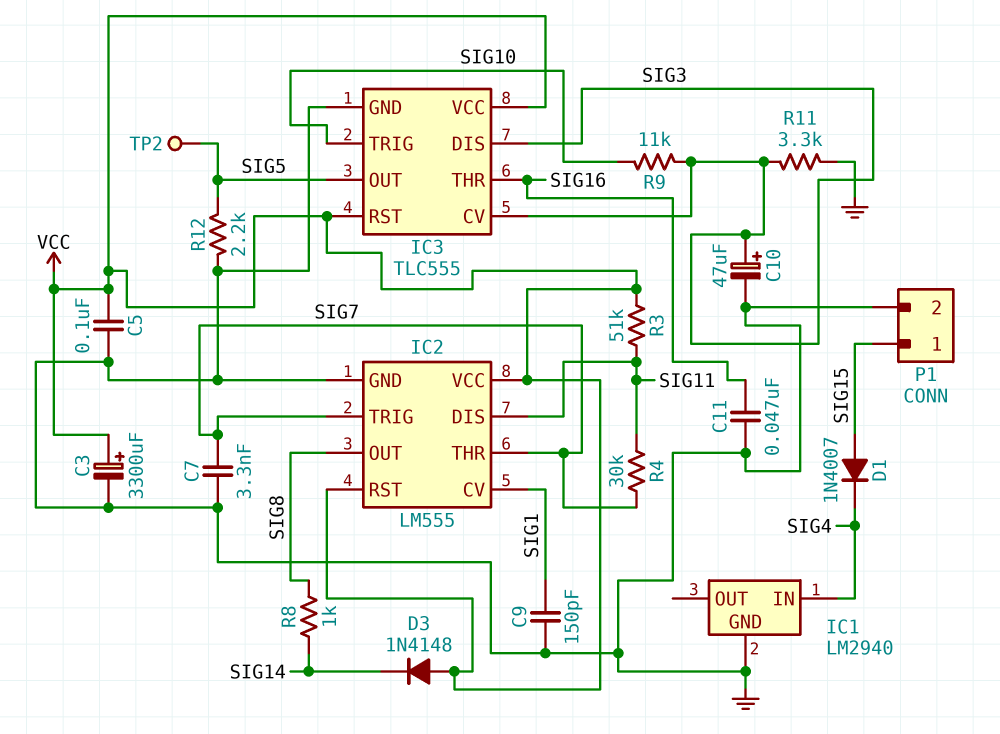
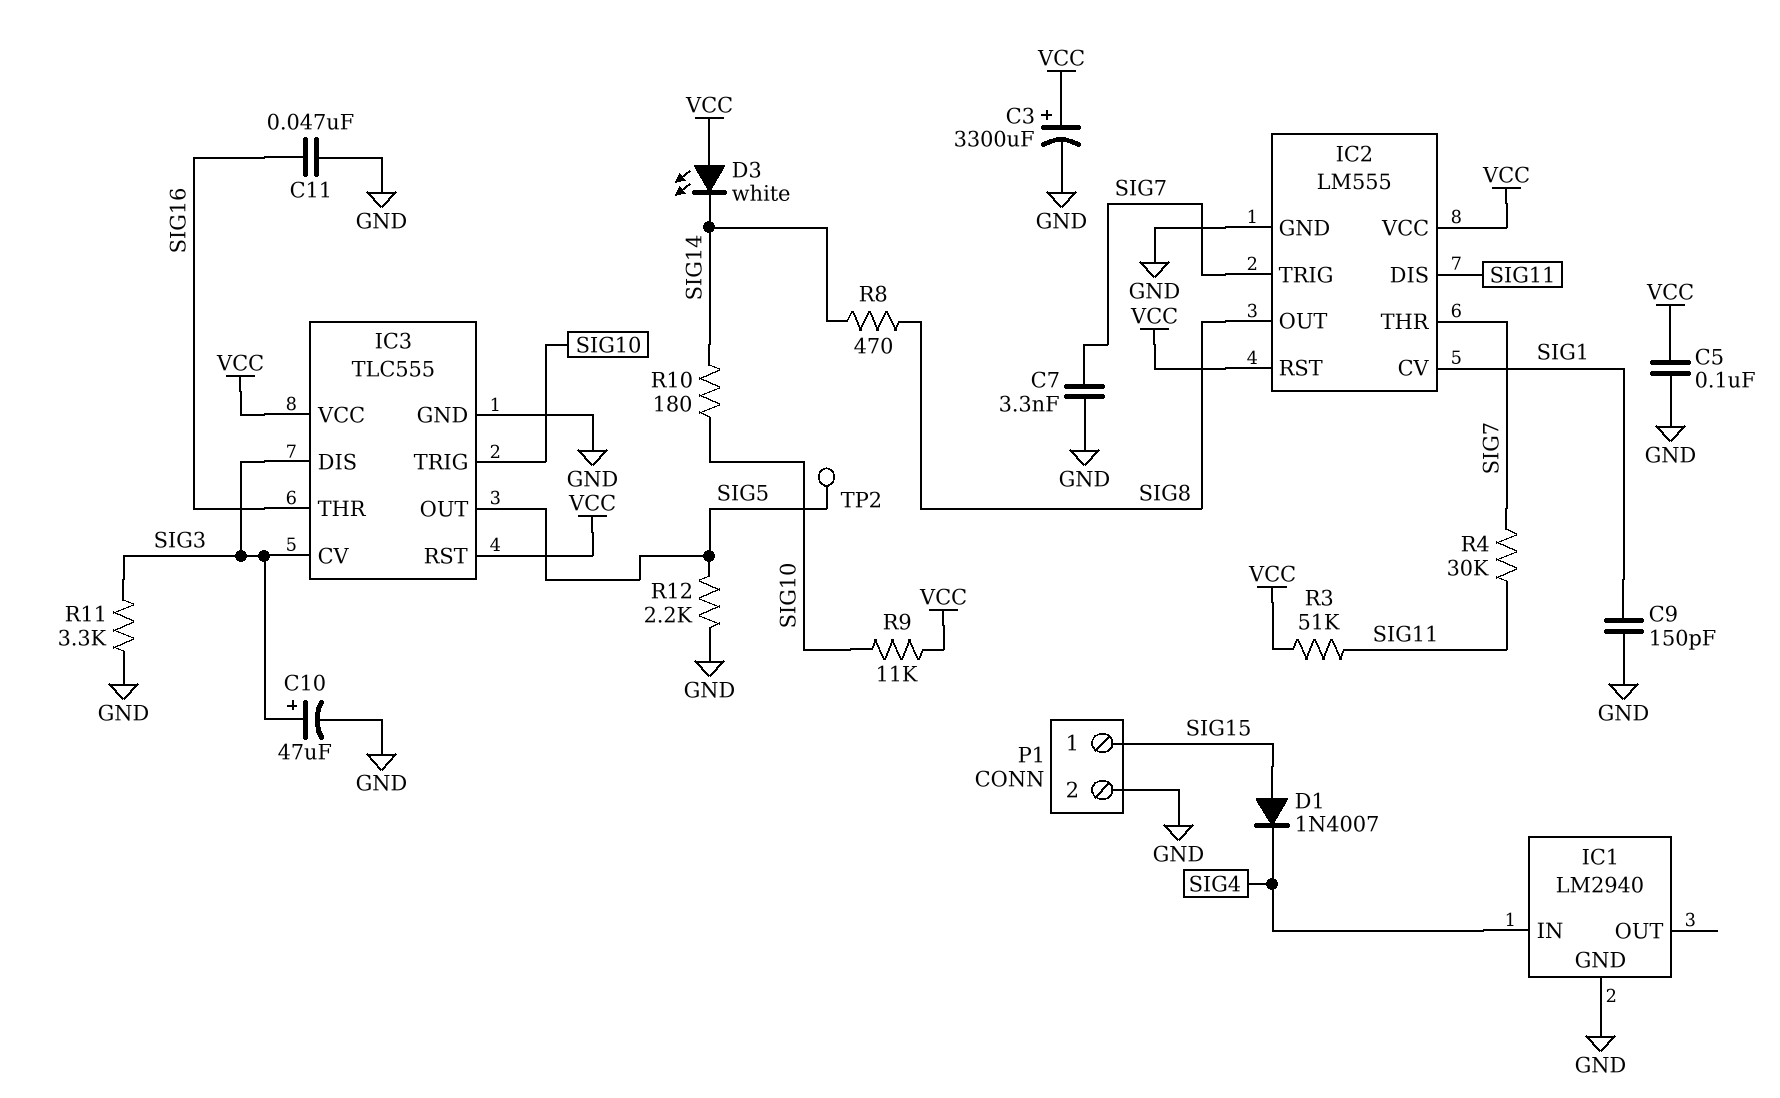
D3: diode 1N4148 (A VCC, K SIG14) -> LED white (A VCC, K SIG14)
R8: 1k (SIG8, SIG14) -> 470 (SIG8, SIG14)
R9: 11k (SIG3, SIG10) -> 11k (SIG10, VCC)
R10: none -> 180 (SIG10, SIG14)

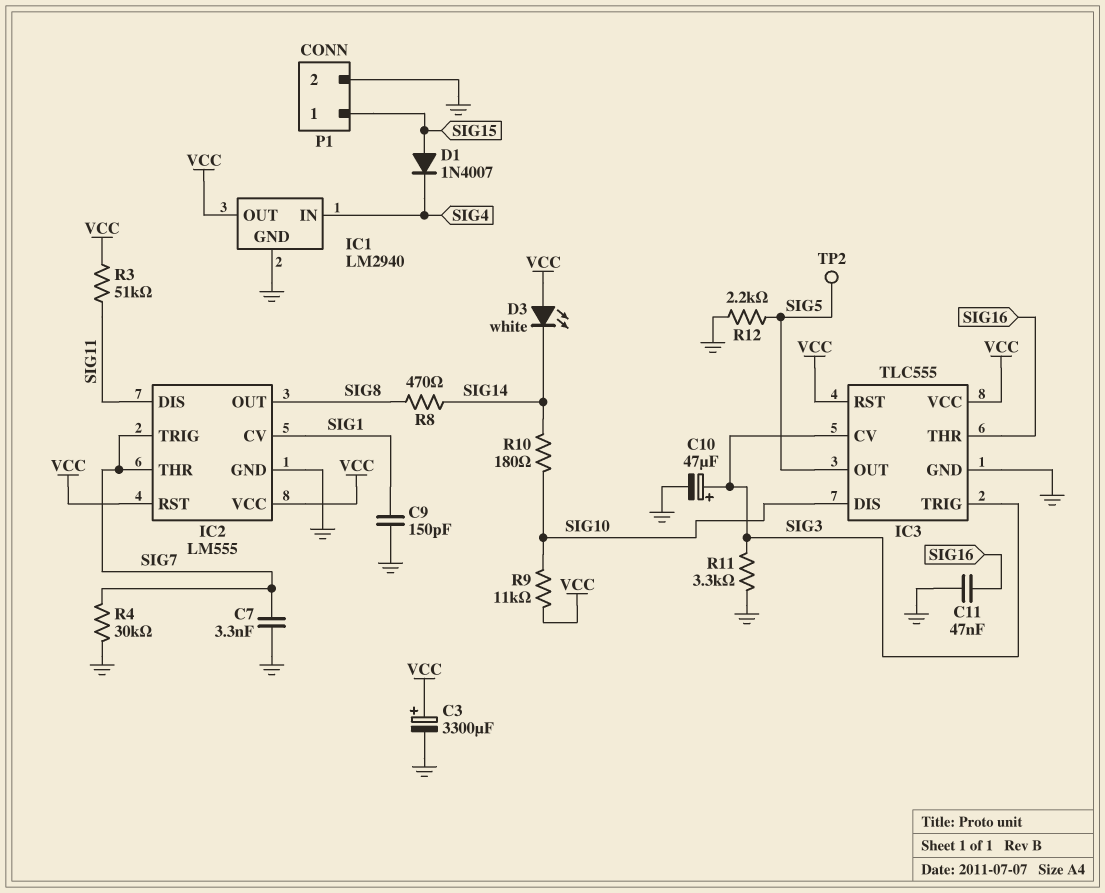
C5: 100nF (GND, VCC) -> none
IC1 pin OUT: none -> VCC
IC3 pin DIS: SIG3 -> SIG10
IC3 pin TRIG: SIG10 -> SIG3
R4: 30k (SIG7, SIG11) -> 30k (GND, SIG7)

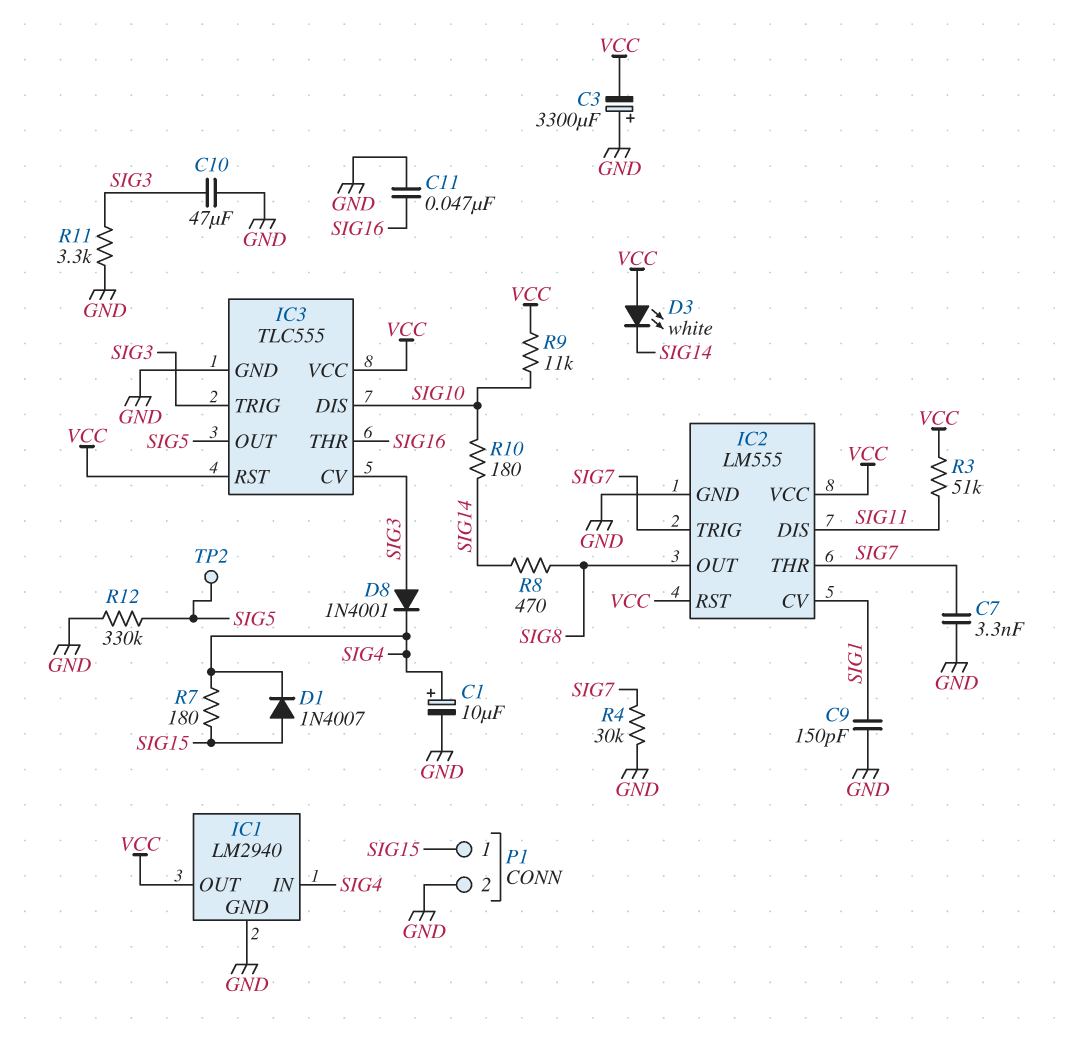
C1: none -> 10uF (plus SIG4, minus GND)
C3: 3300uF (plus VCC, minus GND) -> 3300uF (plus GND, minus VCC)
C10: 47uF (plus SIG3, minus GND) -> 47uF (GND, SIG3)
D8: none -> diode 1N4001 (A SIG3, K SIG4)
R7: none -> 180 (SIG4, SIG15)
R12: 2.2k (GND, SIG5) -> 330k (GND, SIG5)

